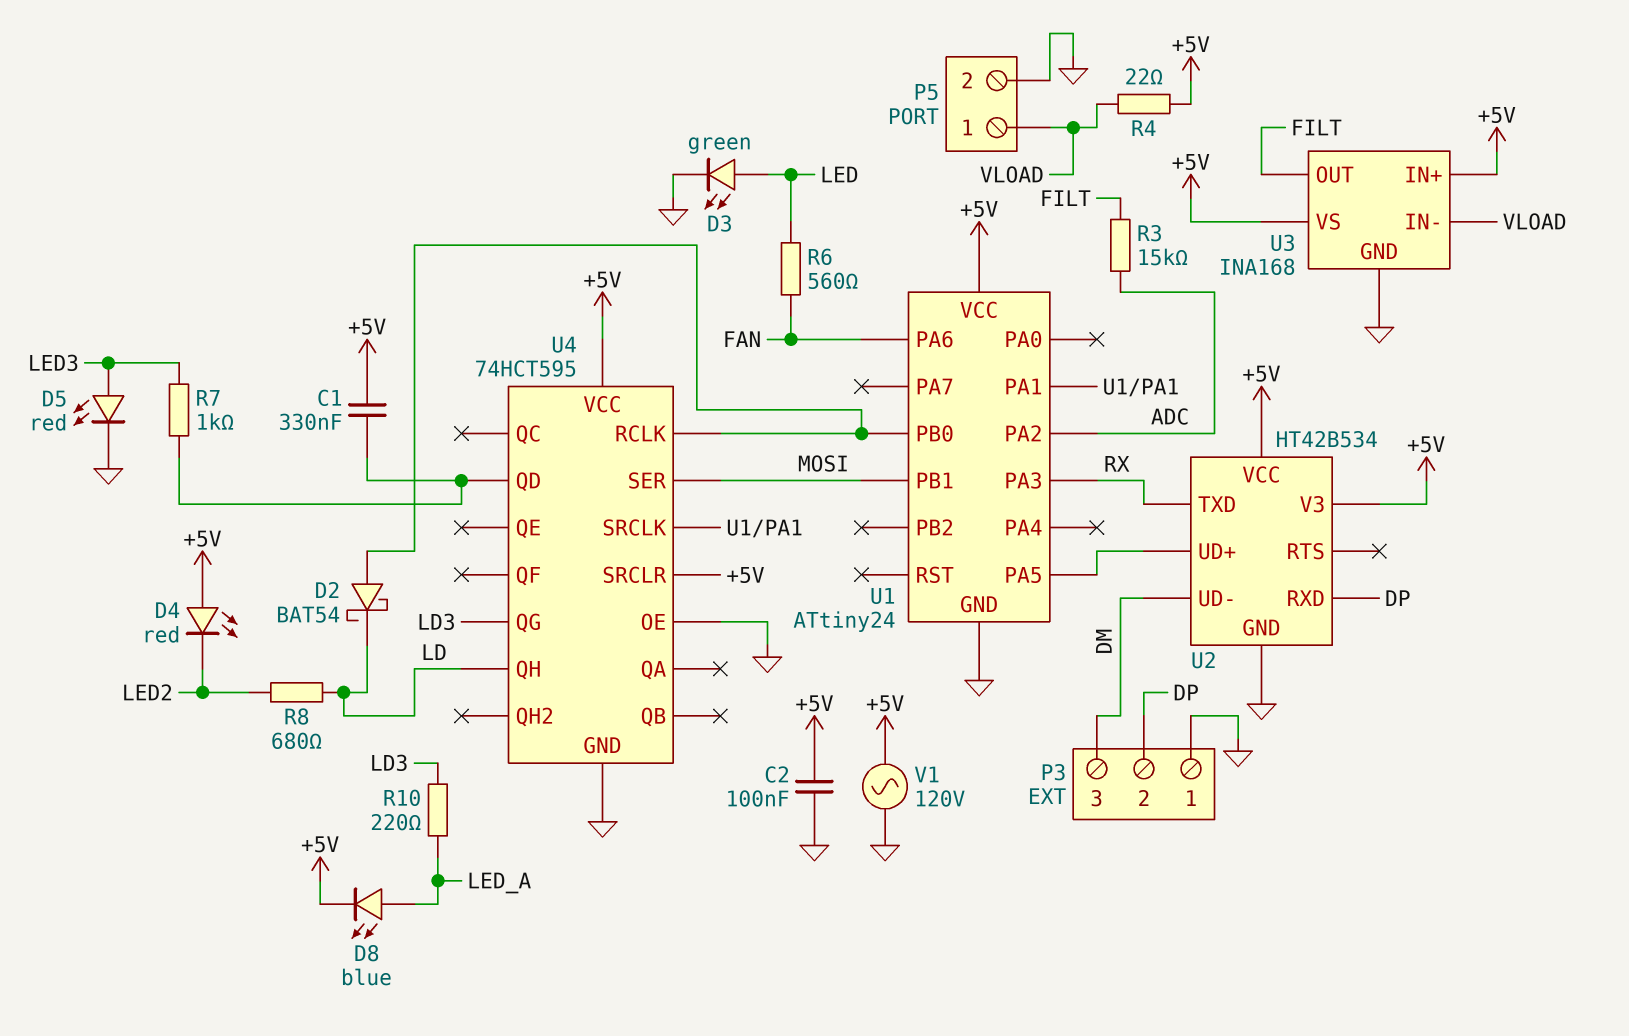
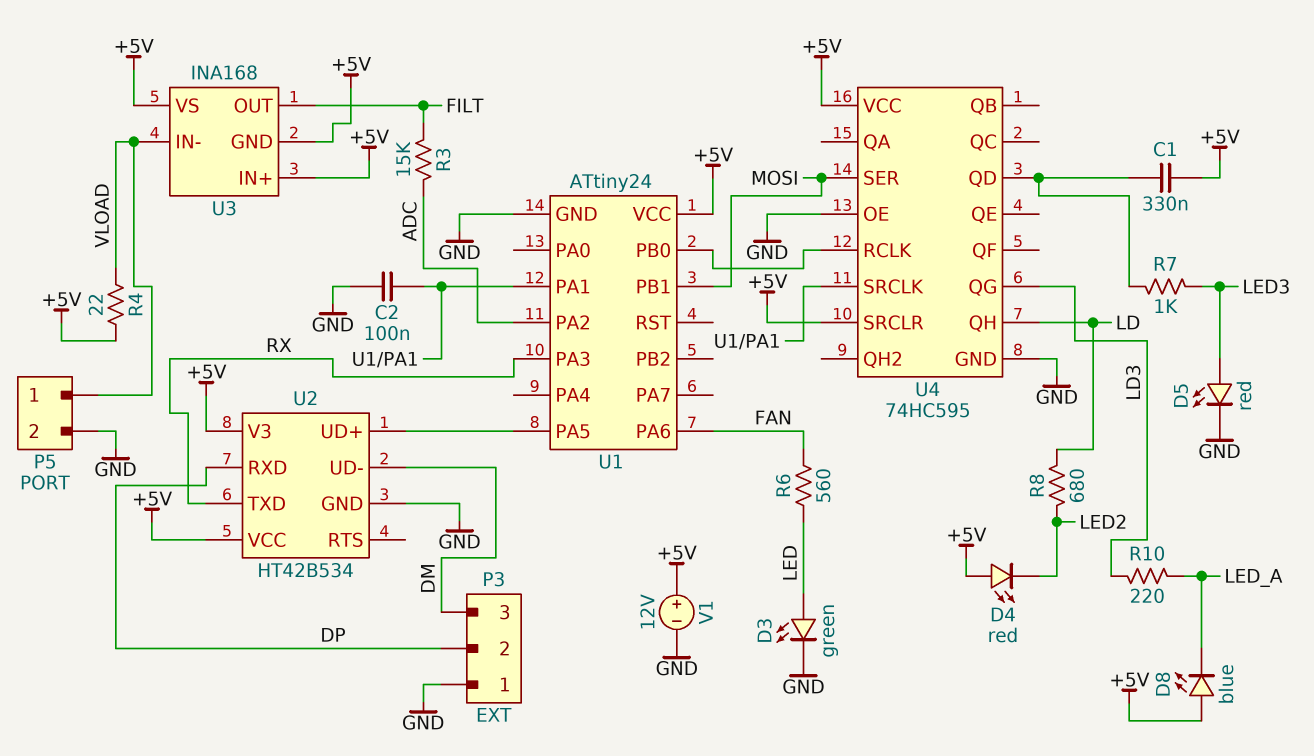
C2: 100nF (+5V, GND) -> 100nF (GND, U1/PA1)
D2: schottky BAT54 (A U1/PB0, K LD) -> none
D8: LED blue (A LED_A, K +5V) -> LED blue (A +5V, K LED_A)
U3 pin GND: GND -> +5V
U4: 74HCT595 -> 74HC595
V1: AC 120V (+5V, GND) -> 12V (plus +5V, minus GND)

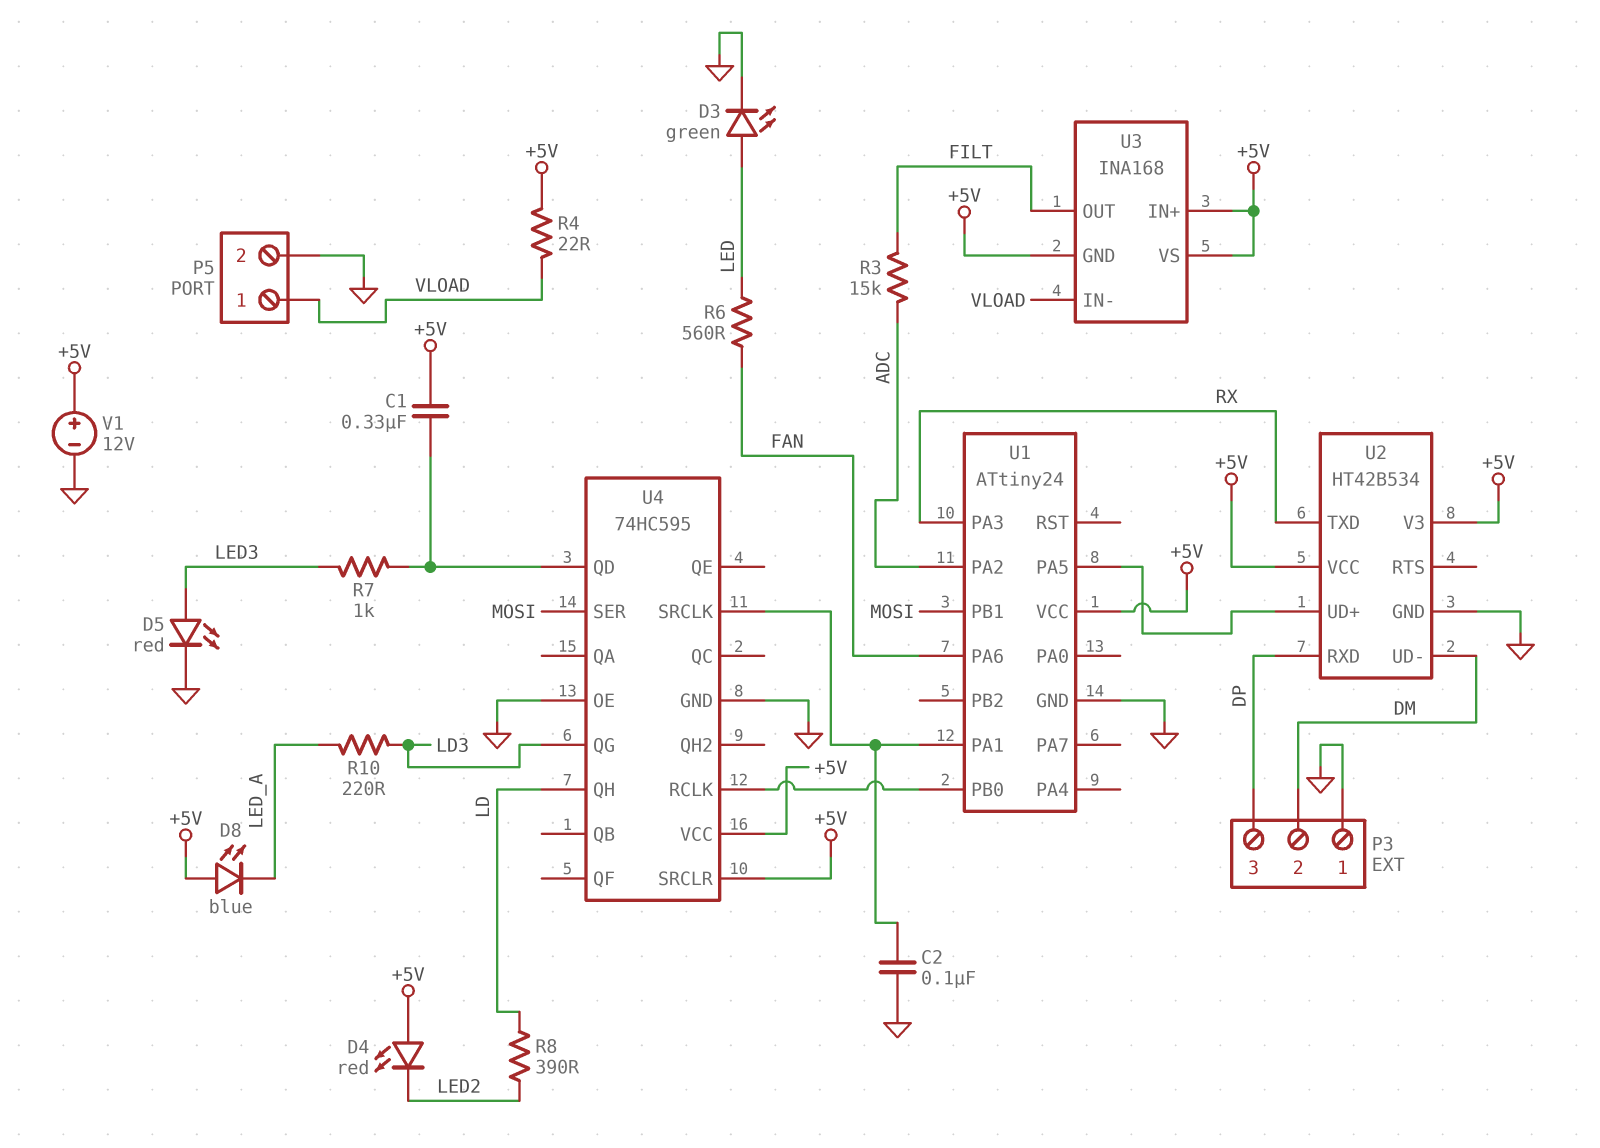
P3 pin 2: DP -> DM
P3 pin 3: DM -> DP
R8: 680 (LD, LED2) -> 390 (LD, LED2)

